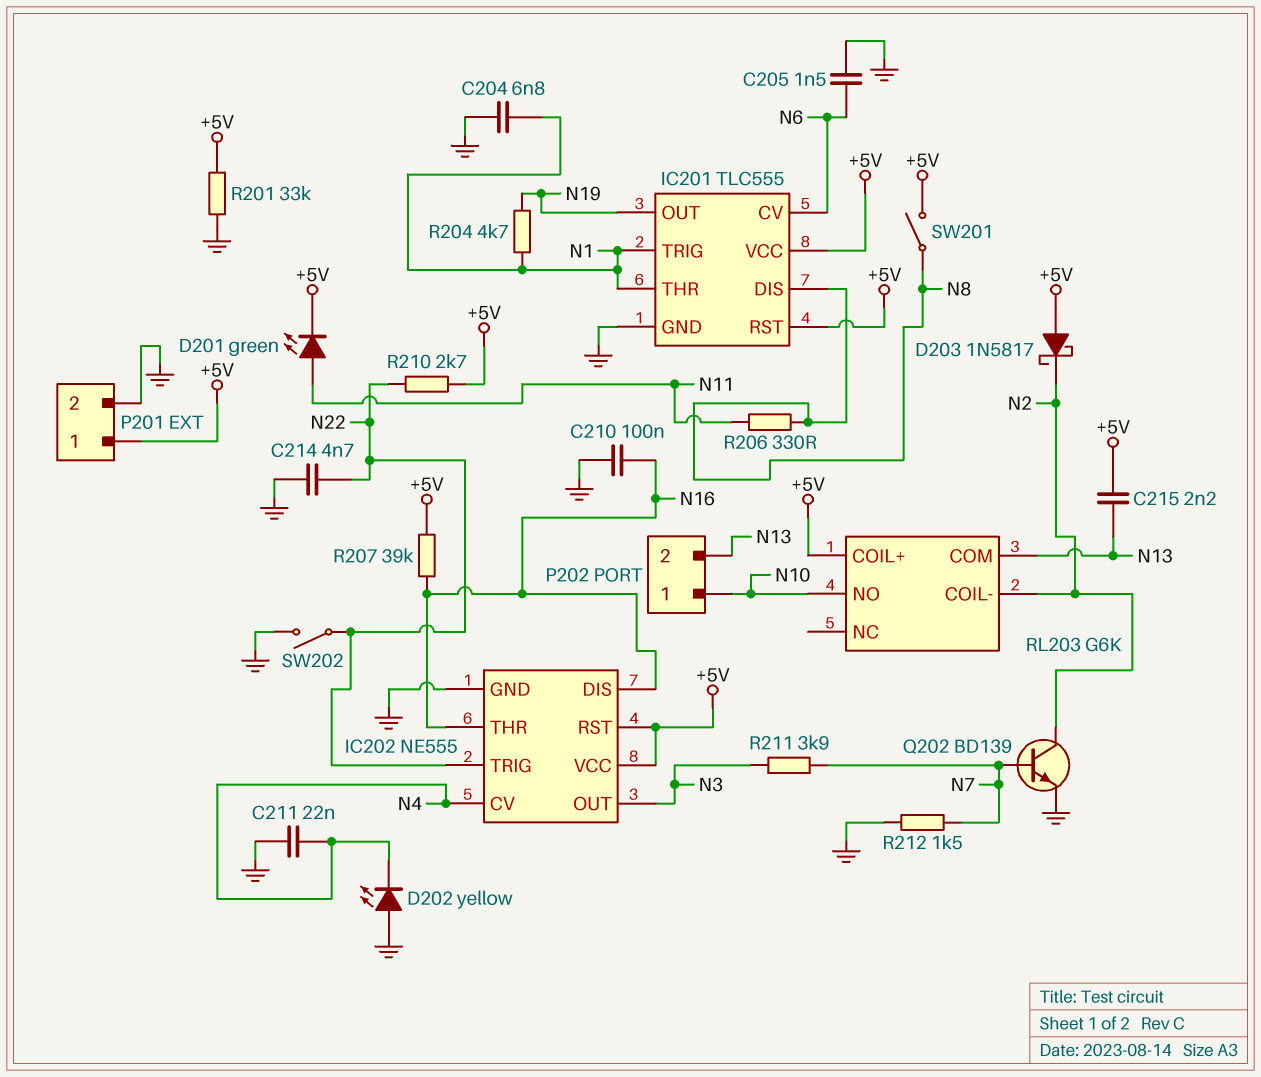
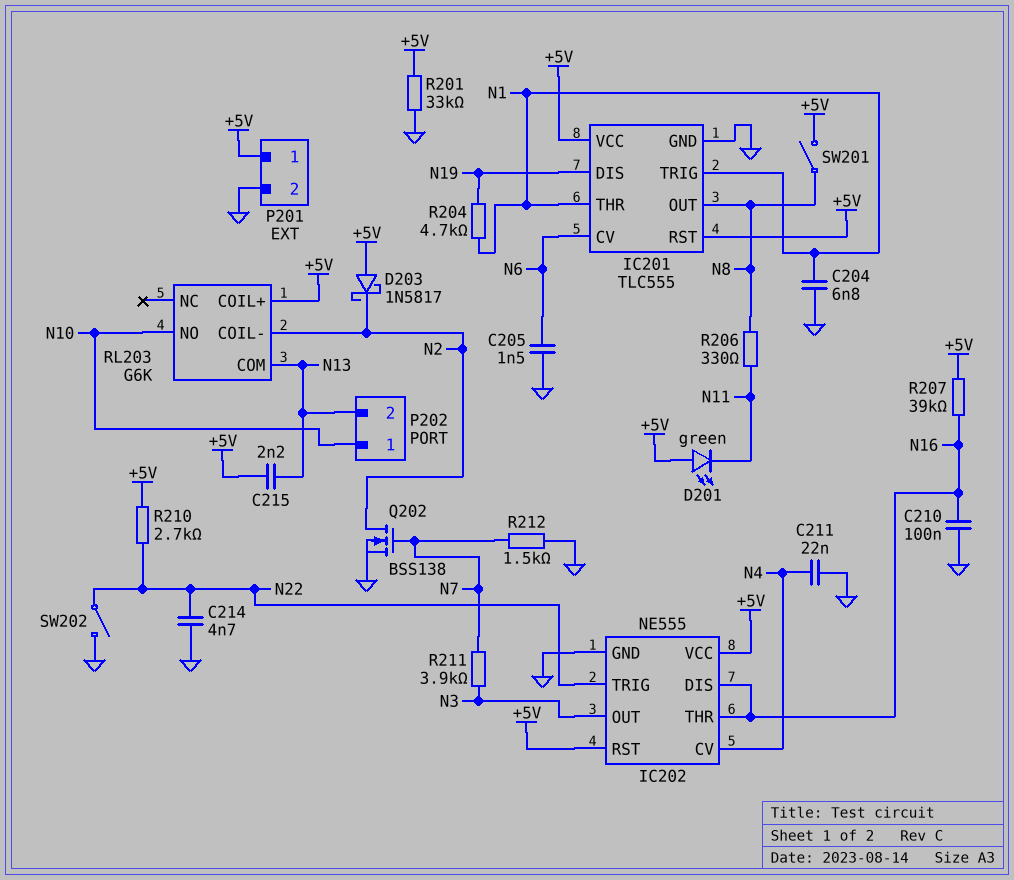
D201: LED green (A N11, K +5V) -> LED green (A +5V, K N11)
D202: LED yellow (A GND, K N4) -> none
IC201 pin DIS: N8 -> N19
IC201 pin OUT: N19 -> N8
Q202: NPN BD139 (B N7, C N2, E GND) -> NMOS BSS138 (G N7, D N2, S GND)

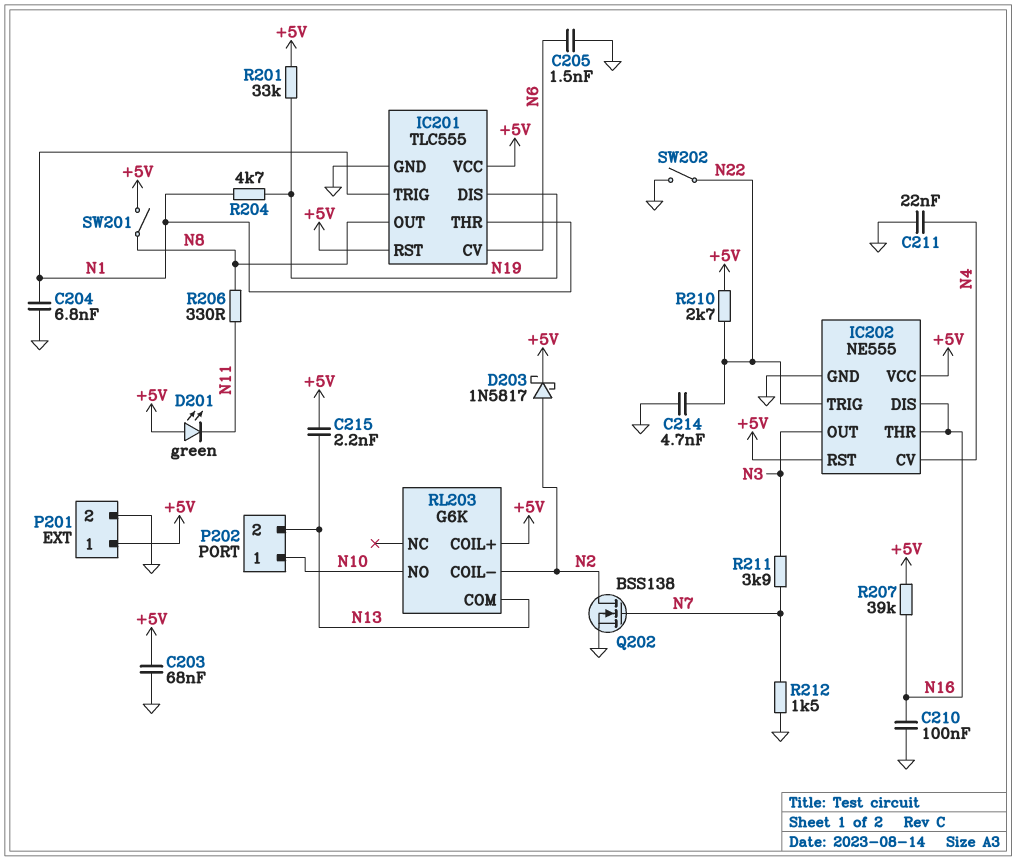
C203: none -> 68nF (+5V, GND)
D203: schottky 1N5817 (A +5V, K N2) -> schottky 1N5817 (A N2, K +5V)
R201: 33k (+5V, GND) -> 33k (+5V, N19)

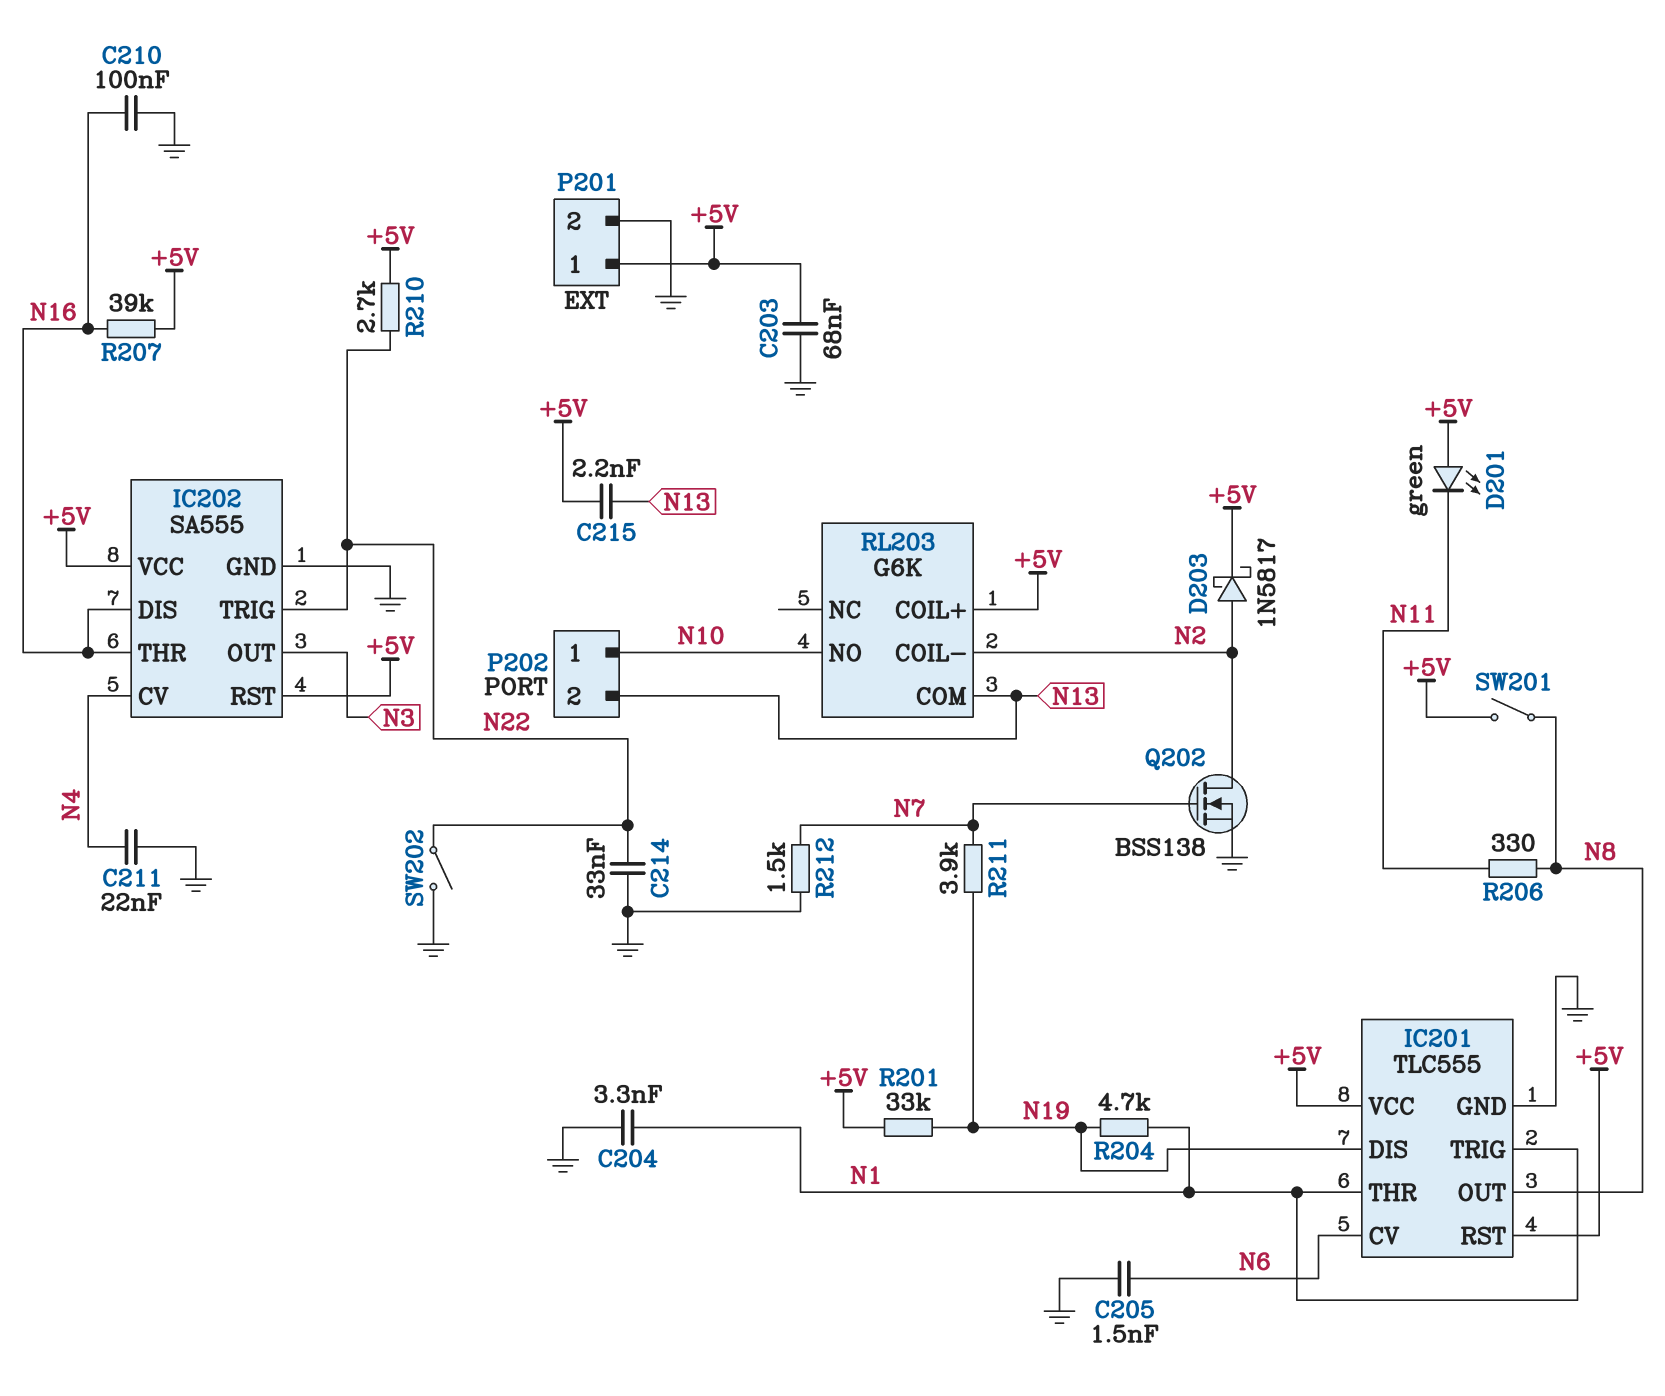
C204: 6.8nF (GND, N1) -> 3.3nF (GND, N1)
C214: 4.7nF (GND, N22) -> 33nF (GND, N22)
IC202: NE555 -> SA555
R211: 3.9k (N3, N7) -> 3.9k (N7, N19)

